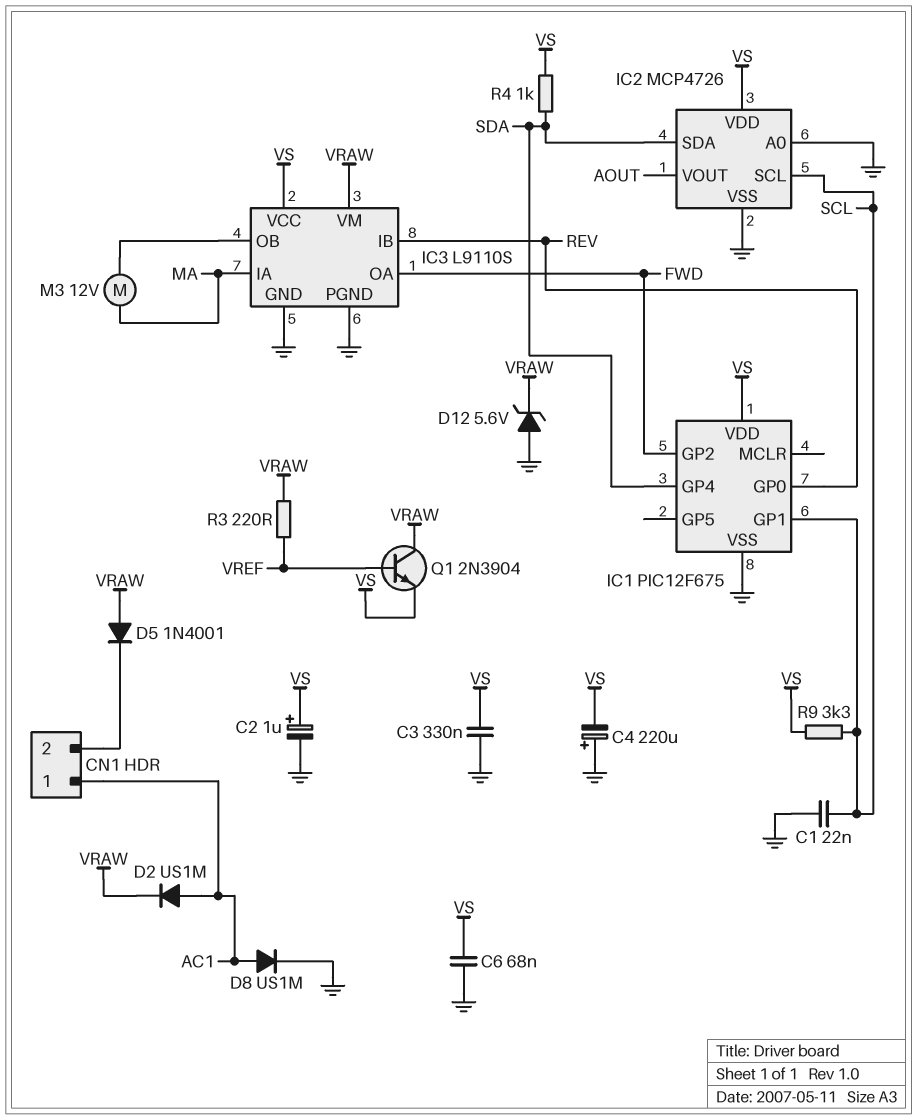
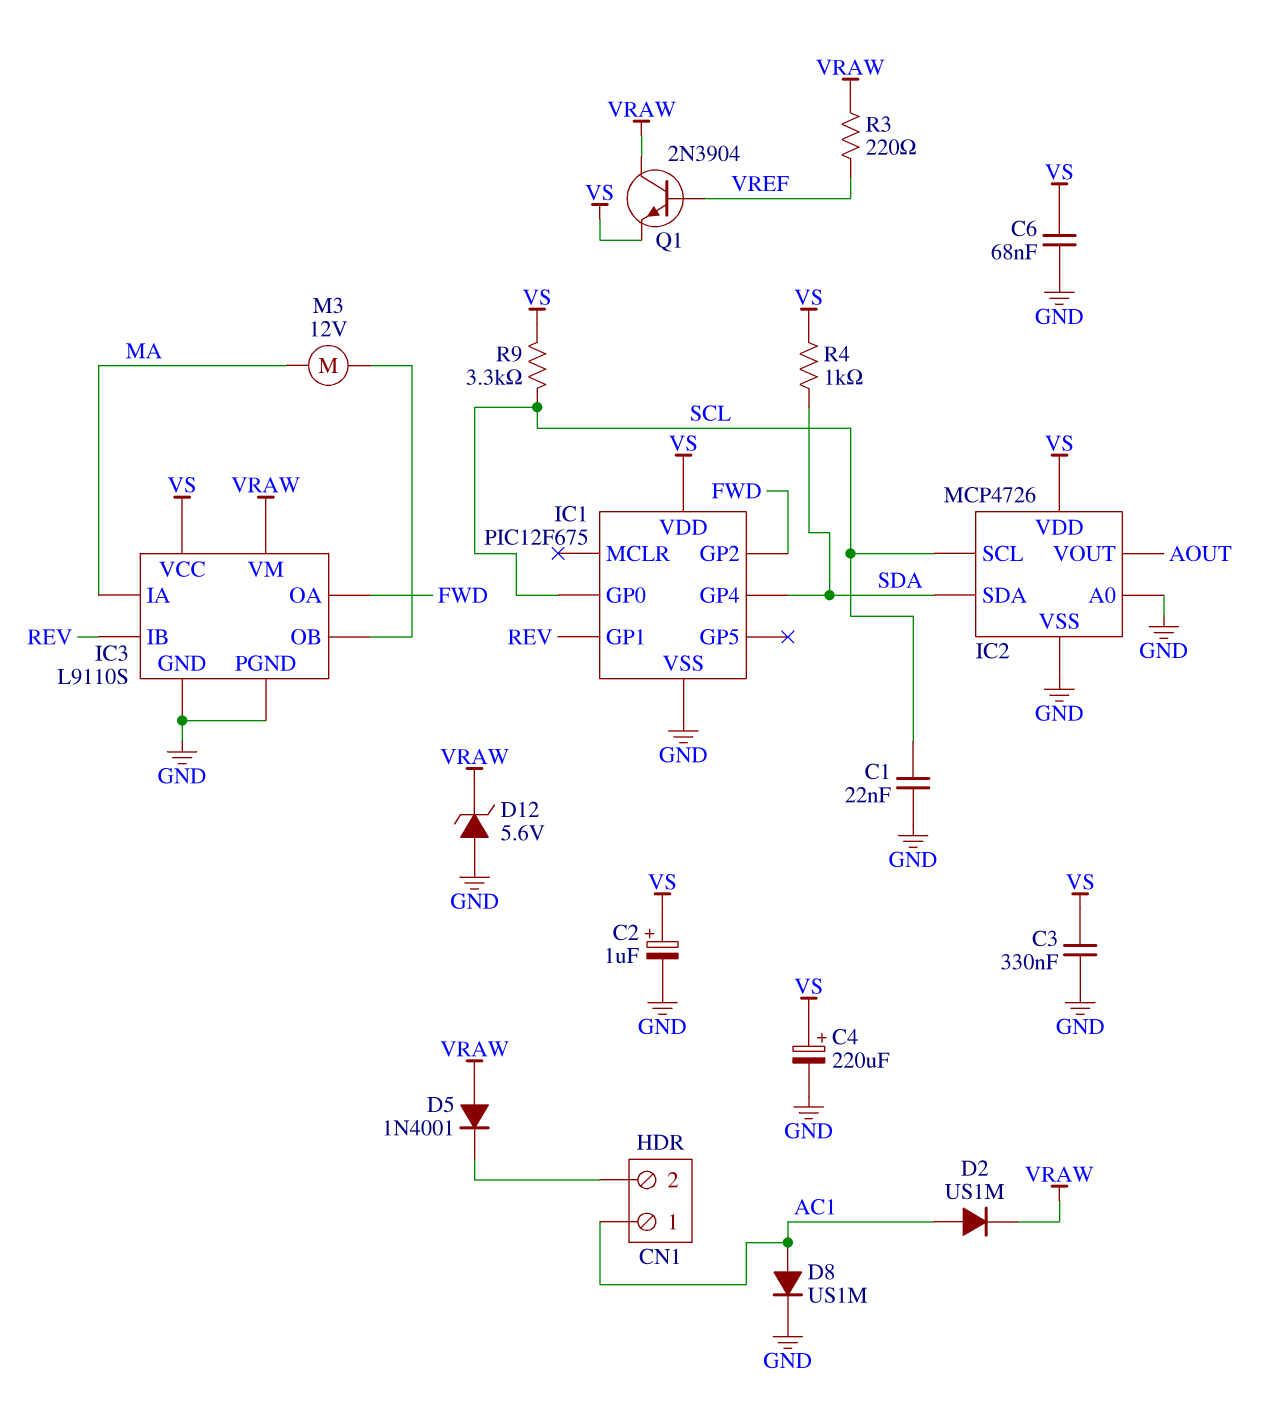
C4: 220uF (plus GND, minus VS) -> 220uF (plus VS, minus GND)
IC1 pin GP0: REV -> SCL
IC1 pin GP1: SCL -> REV

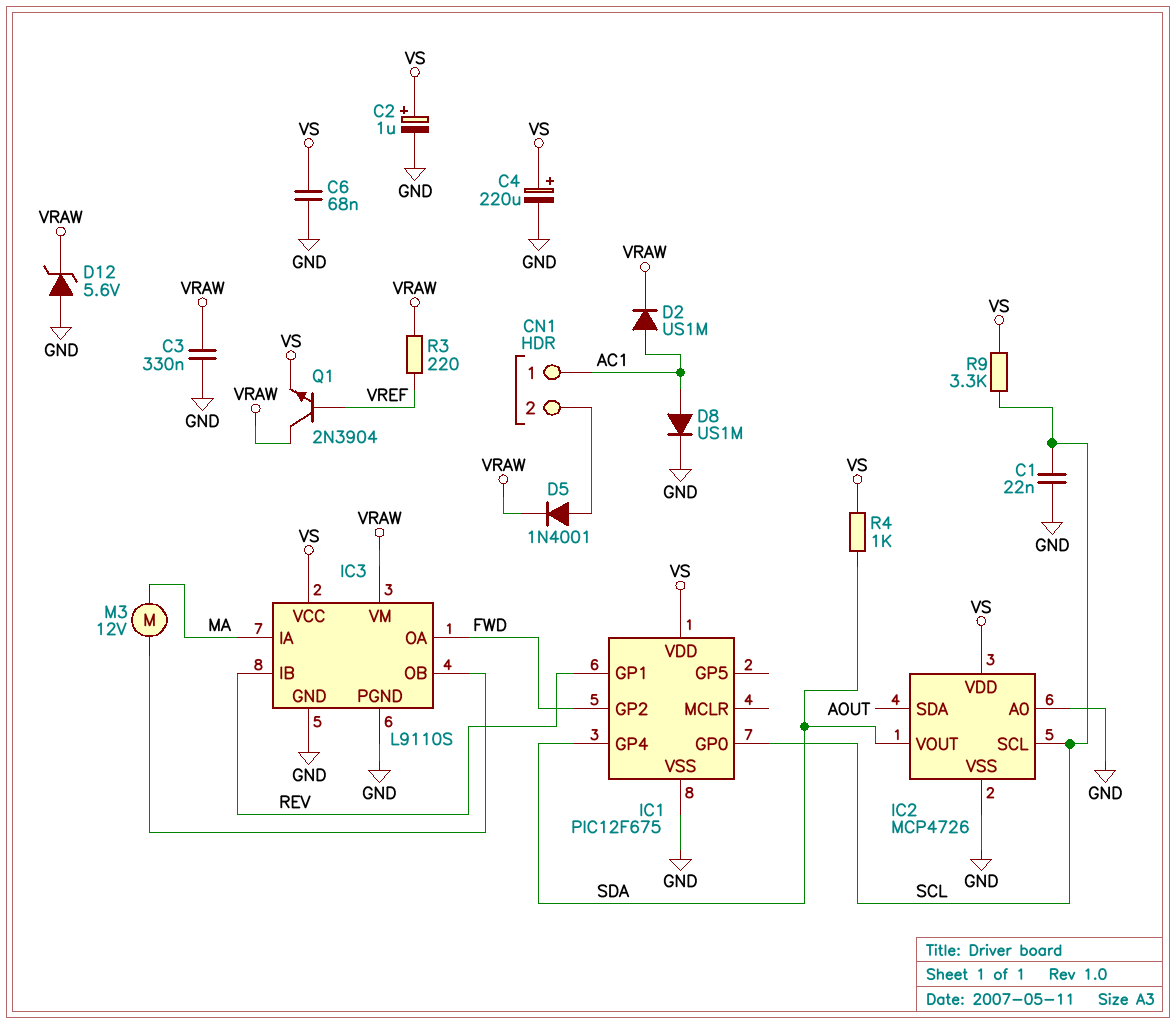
C3: 330nF (GND, VS) -> 330nF (GND, VRAW)
D5: diode 1N4001 (A VRAW, K CN1/2) -> diode 1N4001 (A CN1/2, K VRAW)
IC2 pin SDA: SDA -> AOUT
IC2 pin VOUT: AOUT -> SDA

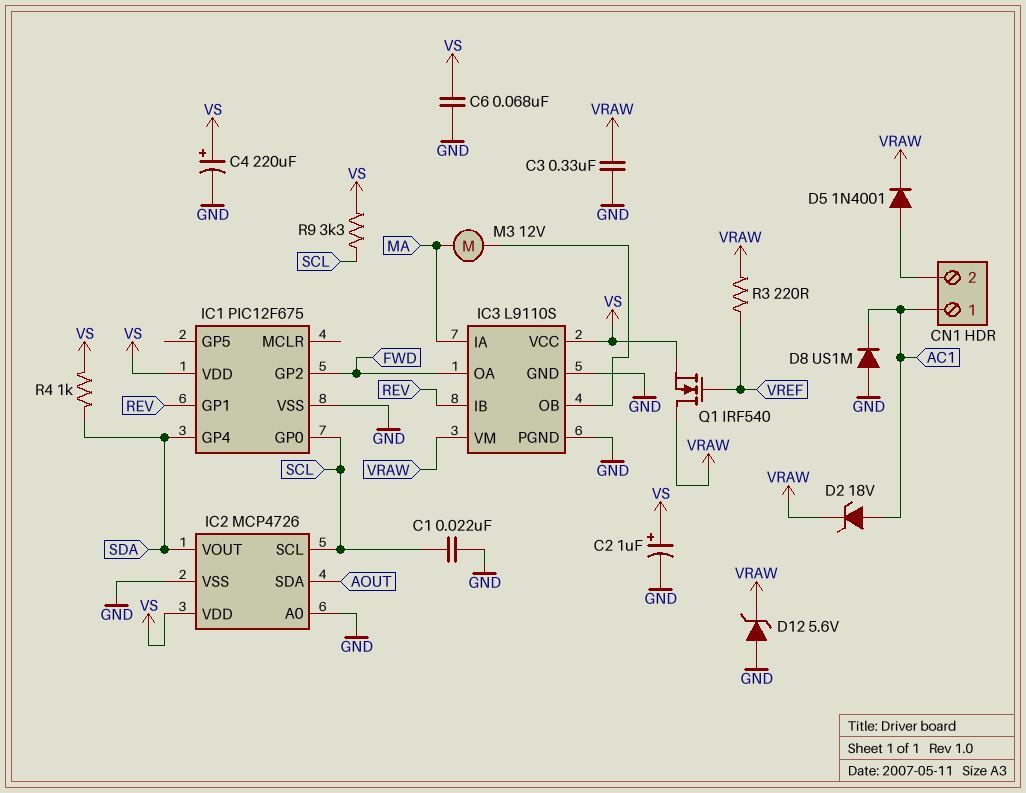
D2: diode US1M (A AC1, K VRAW) -> zener 18V (A AC1, K VRAW)
D8: diode US1M (A AC1, K GND) -> diode US1M (A GND, K AC1)
Q1: NPN 2N3904 (B VREF, C VRAW, E VS) -> NMOS IRF540 (G VREF, D VRAW, S VS)

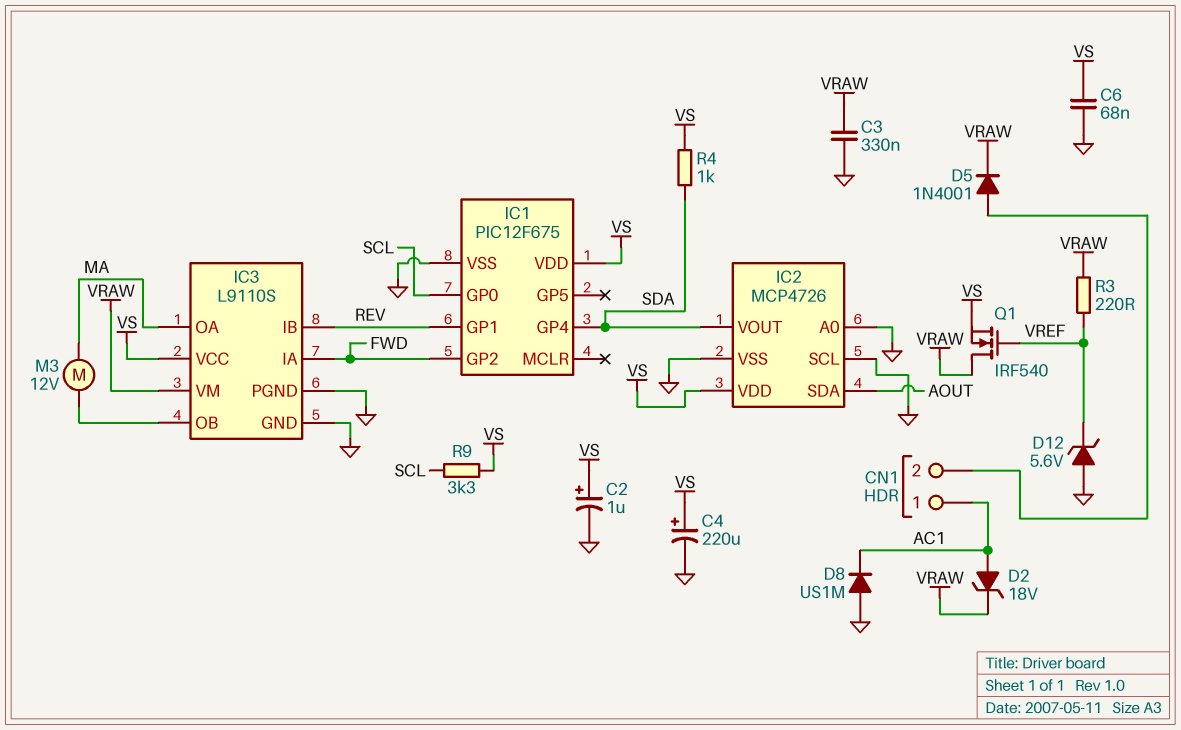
C1: 22nF (GND, SCL) -> none
D12: zener 5.6V (A GND, K VRAW) -> zener 5.6V (A GND, K VREF)
IC2 pin SCL: SCL -> GND
IC3 pin IA: MA -> FWD
IC3 pin OA: FWD -> MA

